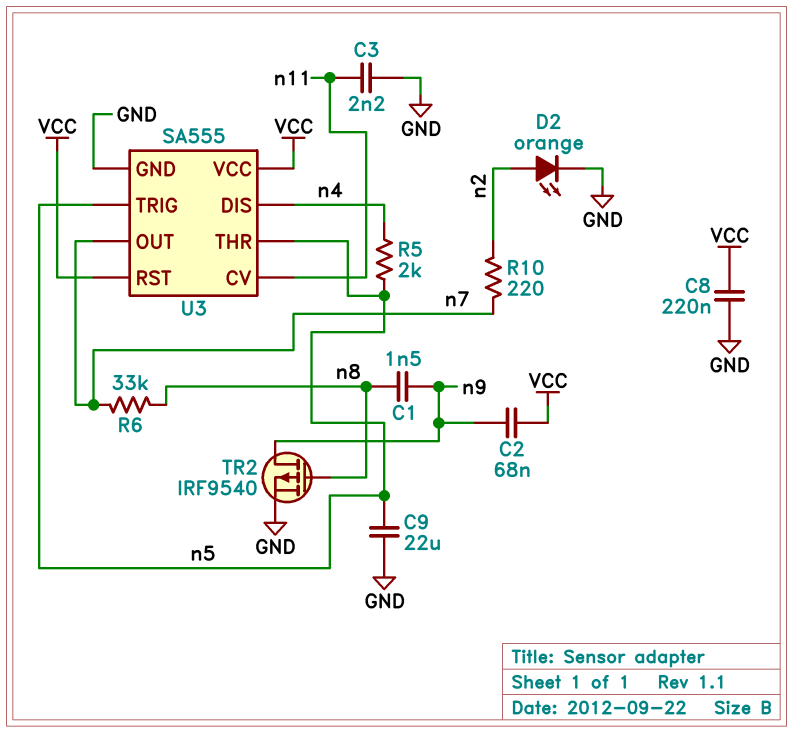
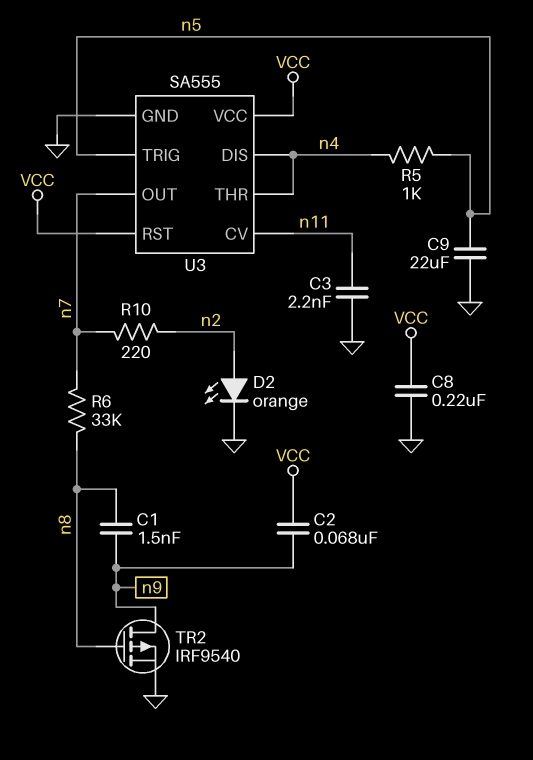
R5: 2k (n4, n5) -> 1k (n4, n5)
U3 pin THR: n5 -> n4

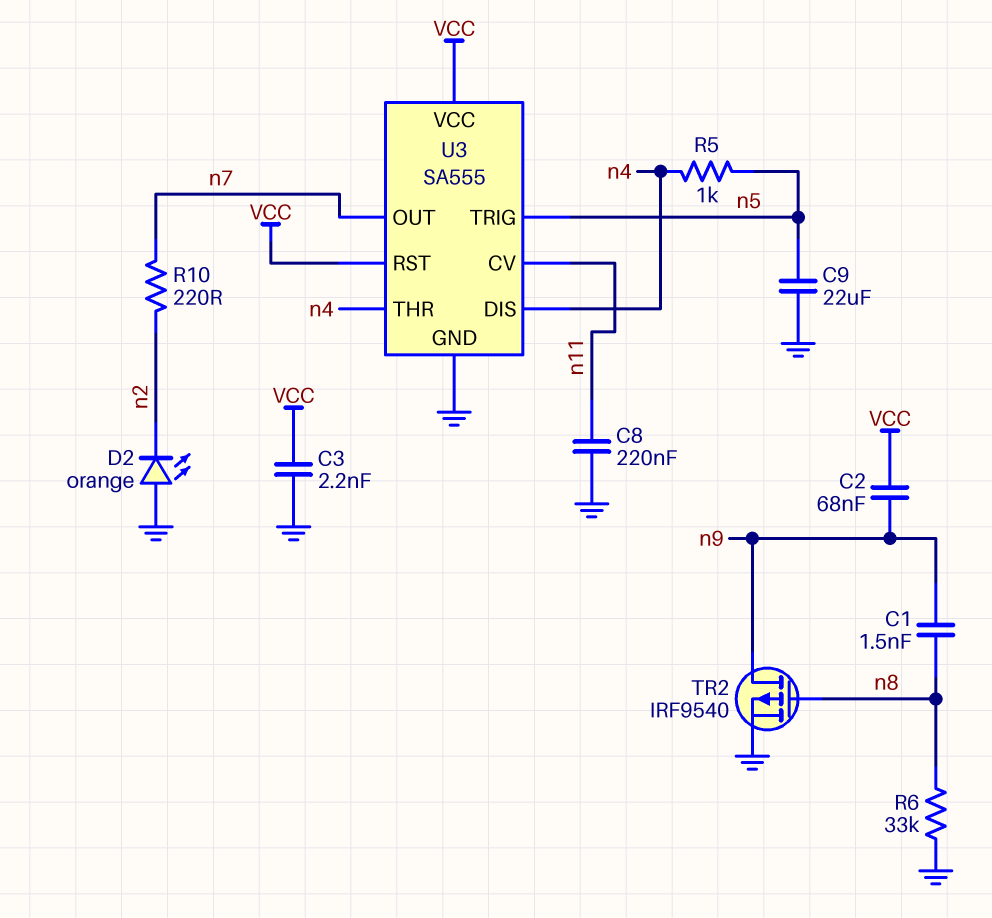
C3: 2.2nF (GND, n11) -> 2.2nF (GND, VCC)
C8: 220nF (GND, VCC) -> 220nF (GND, n11)
D2: LED orange (A n2, K GND) -> LED orange (A GND, K n2)
R6: 33k (n7, n8) -> 33k (GND, n8)

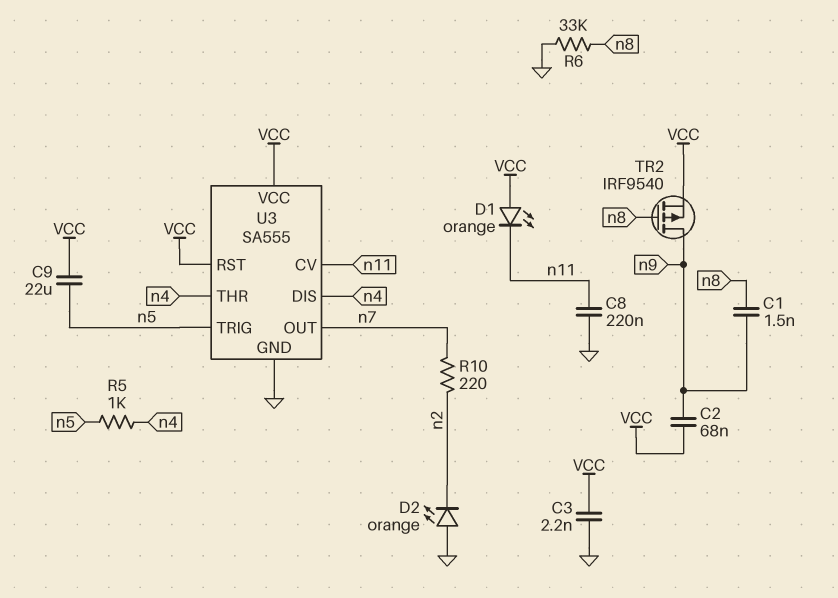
C9: 22uF (GND, n5) -> 22uF (VCC, n5)
D1: none -> LED orange (A VCC, K n11)
TR2: PMOS IRF9540 (G n8, D n9, S GND) -> PMOS IRF9540 (G n8, D n9, S VCC)

